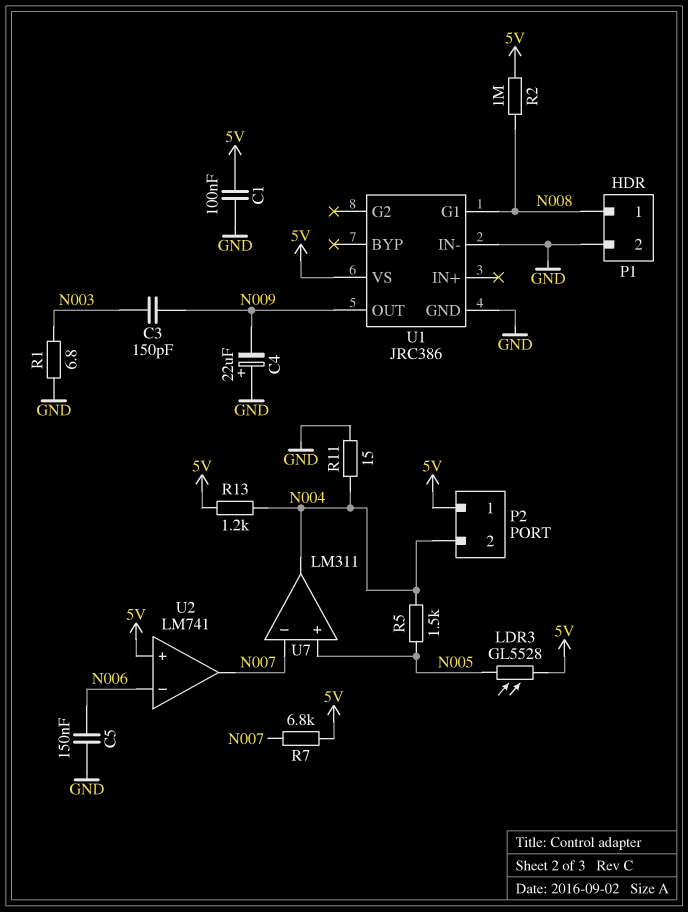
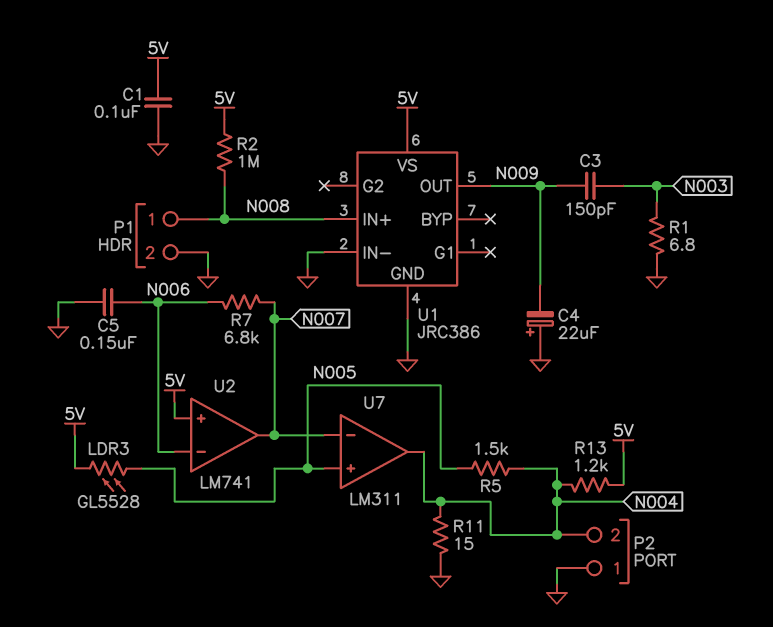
P2 pin 1: 5V -> GND
R7: 6.8k (5V, N007) -> 6.8k (N006, N007)
U1 pin G1: N008 -> none
U1 pin IN+: none -> N008

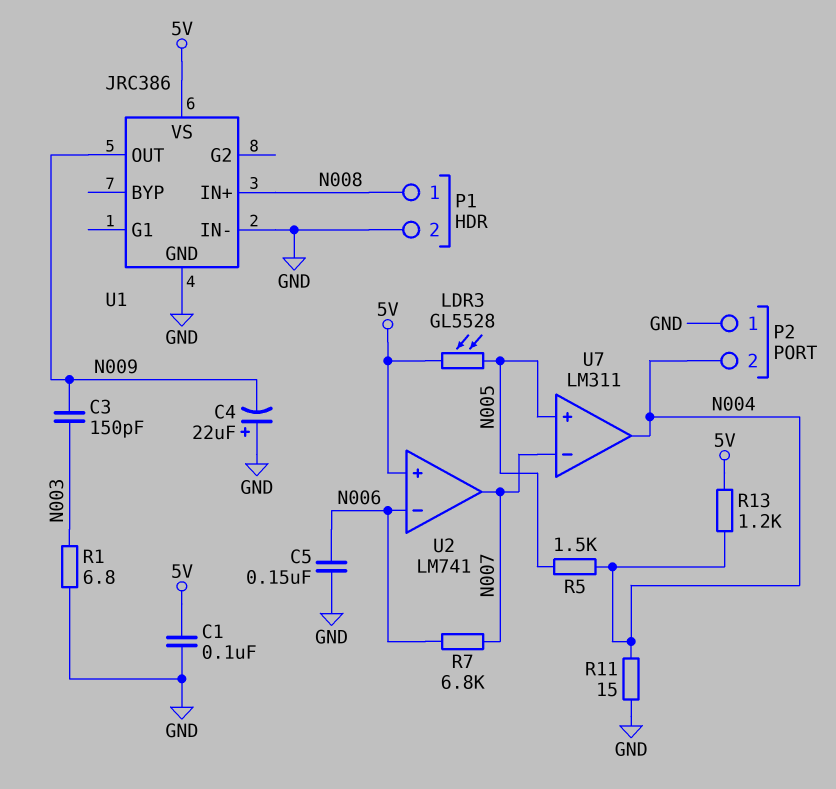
R2: 1M (5V, N008) -> none

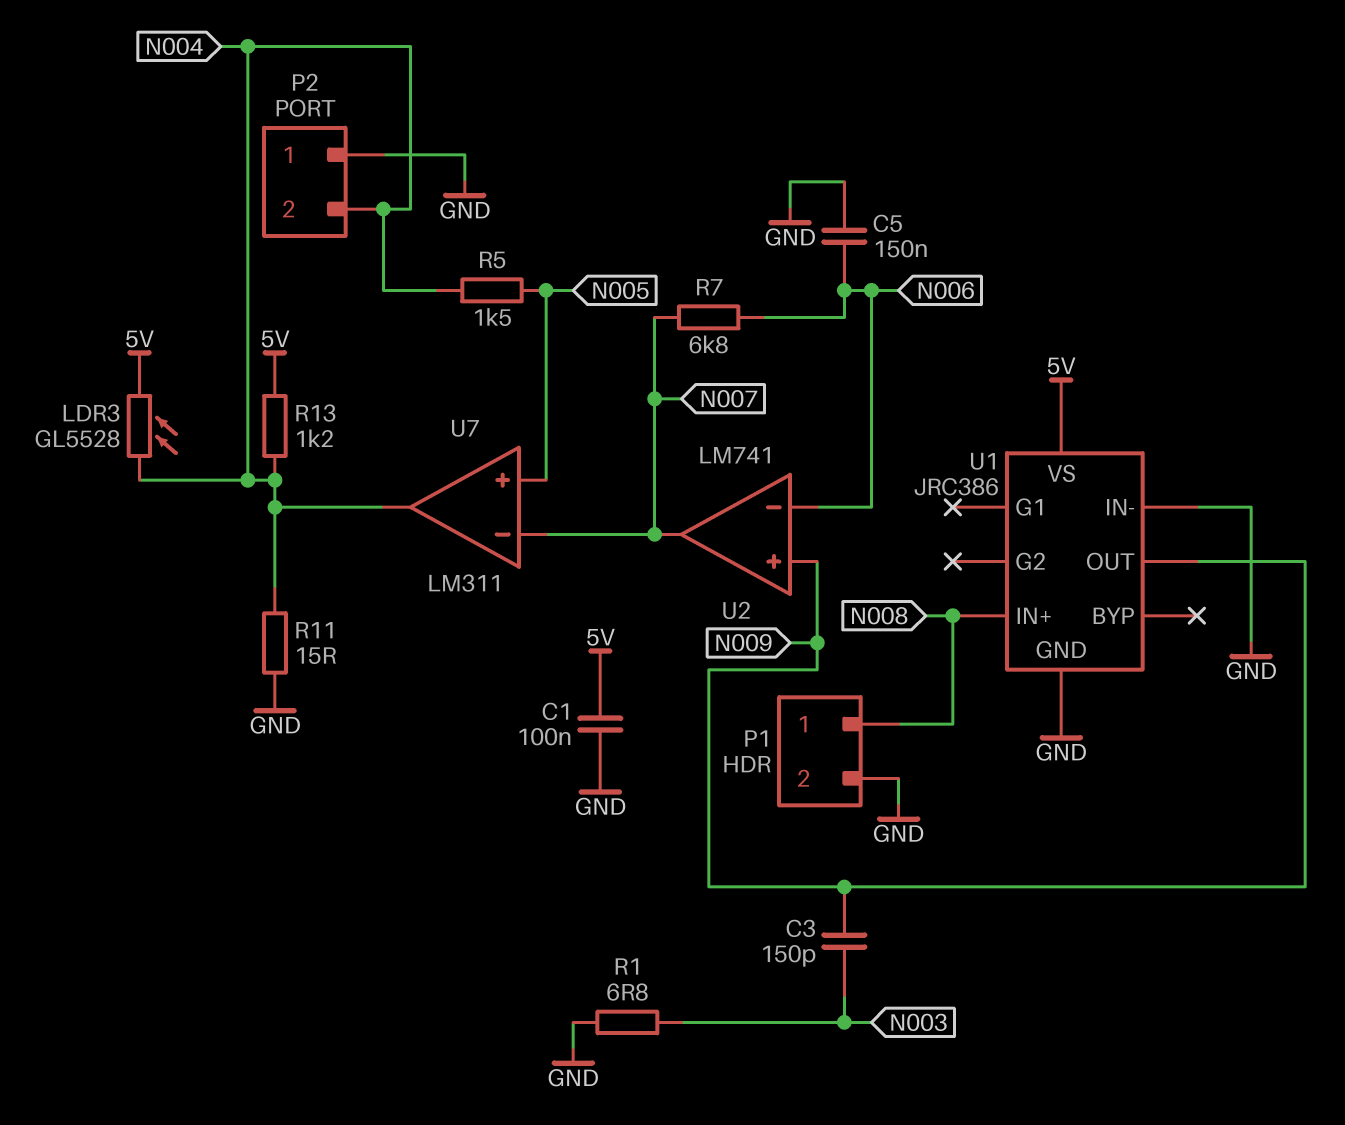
C4: 22uF (plus GND, minus N009) -> none
LDR3: GL5528 (5V, N005) -> GL5528 (5V, N004)
U2 pin in+: 5V -> N009

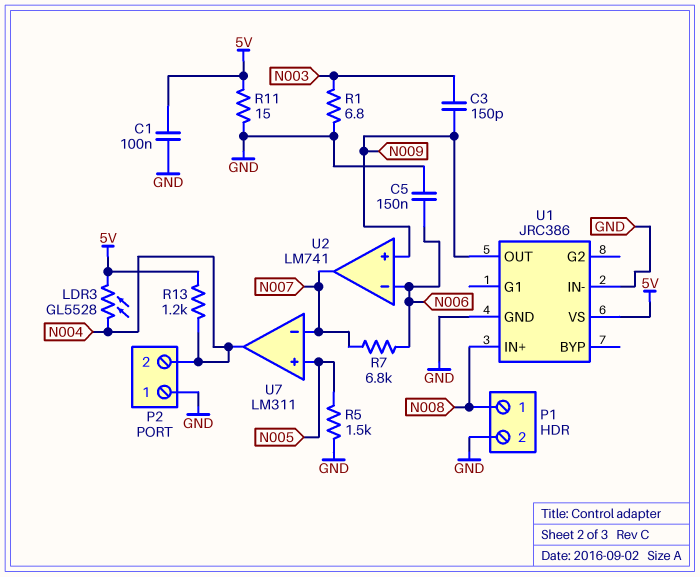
R5: 1.5k (N004, N005) -> 1.5k (GND, N005)
R11: 15 (GND, N004) -> 15 (5V, GND)

